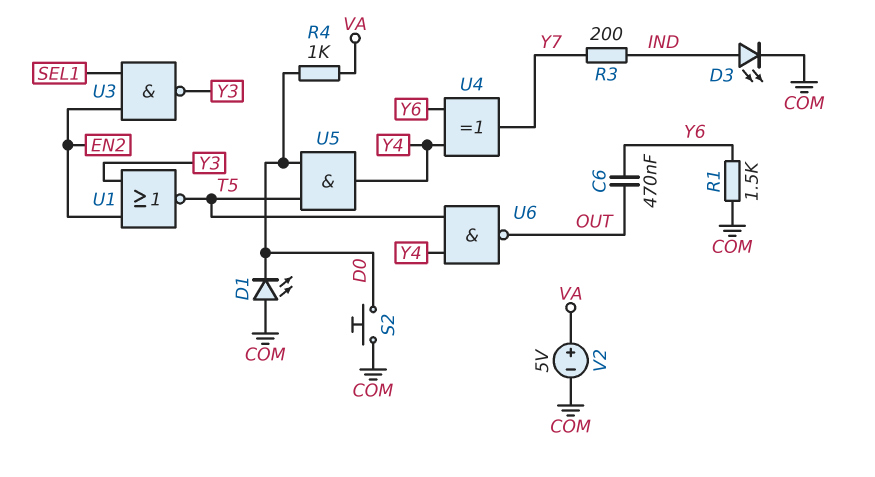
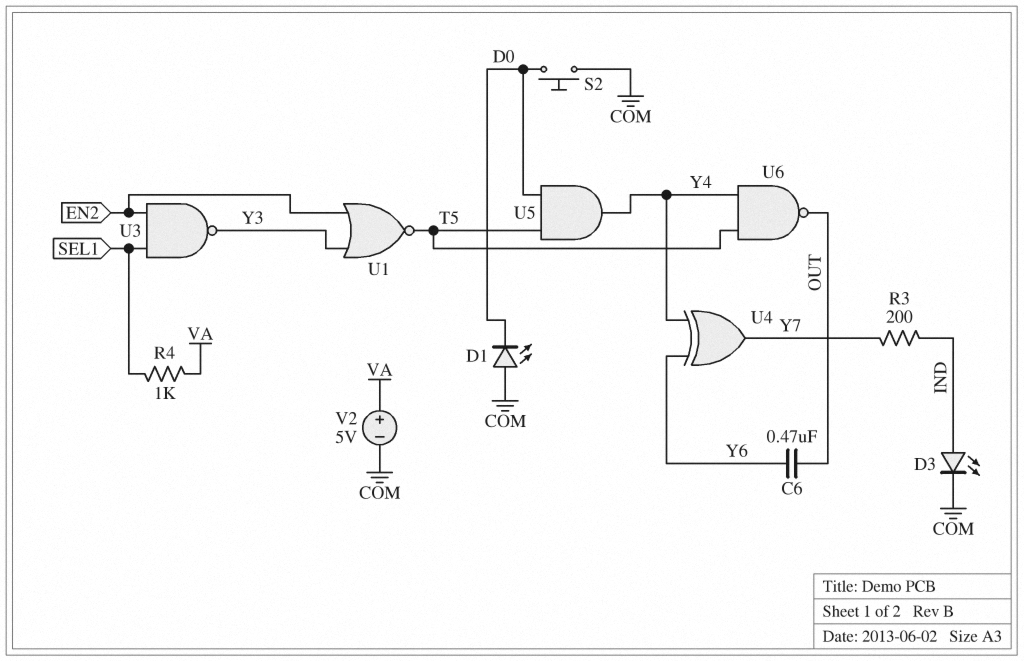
R1: 1.5k (COM, Y6) -> none
R4: 1k (D0, VA) -> 1k (SEL1, VA)

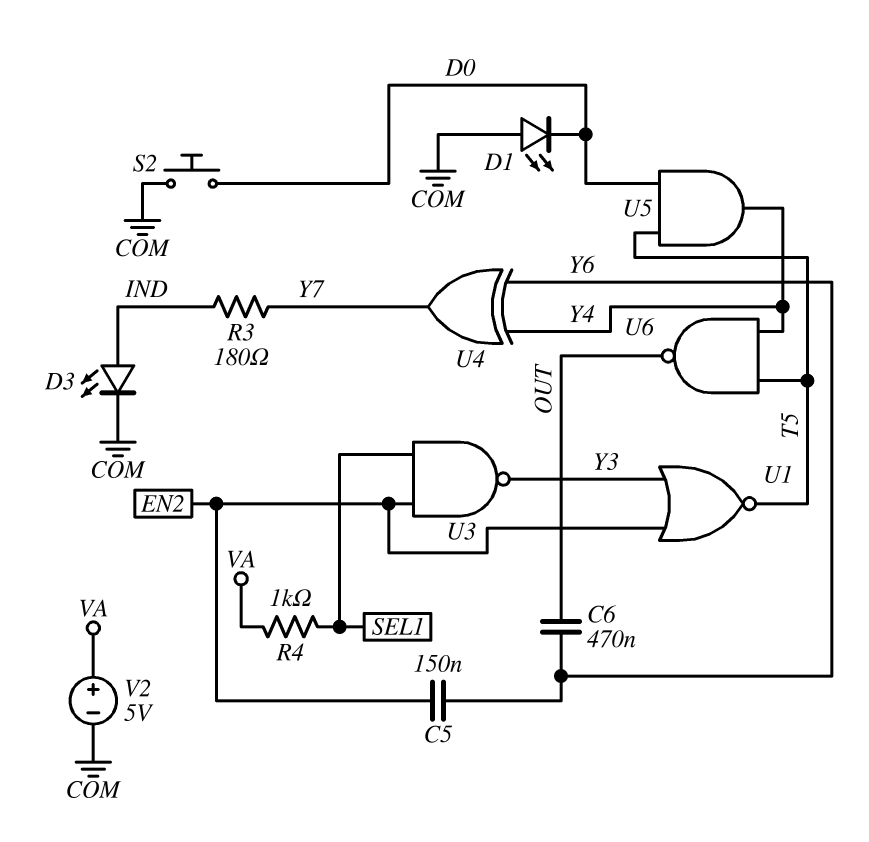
C5: none -> 150nF (EN2, Y6)
R3: 200 (IND, Y7) -> 180 (IND, Y7)

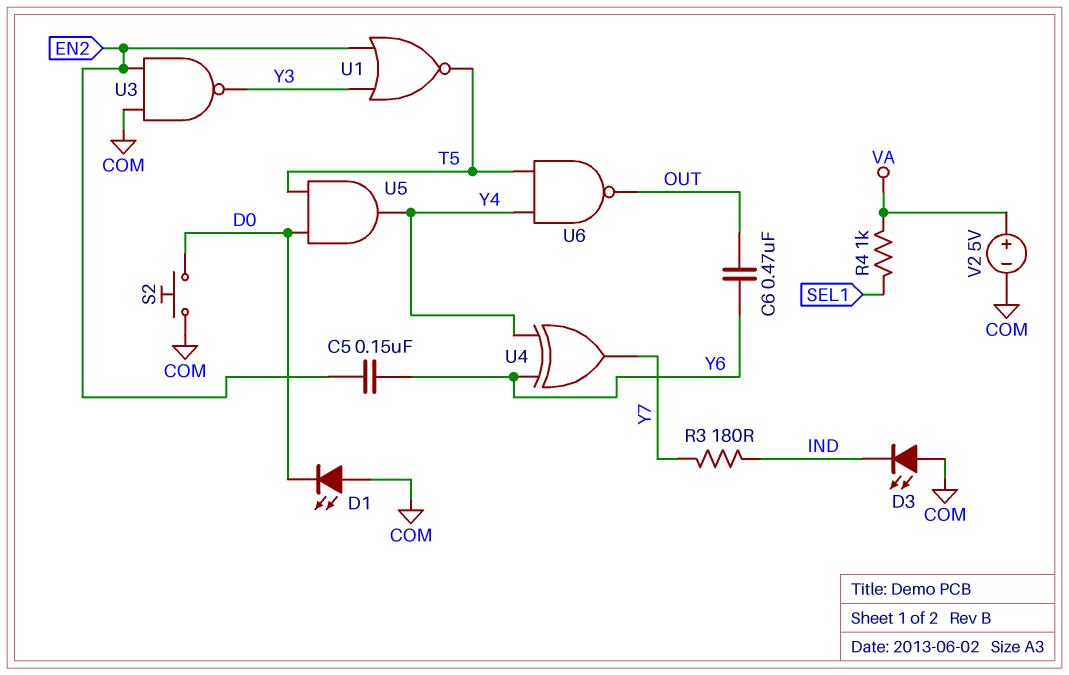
D3: LED (A IND, K COM) -> LED (A COM, K IND)
U3: NAND (in EN2, in SEL1, out Y3) -> NAND (in COM, in EN2, out Y3)

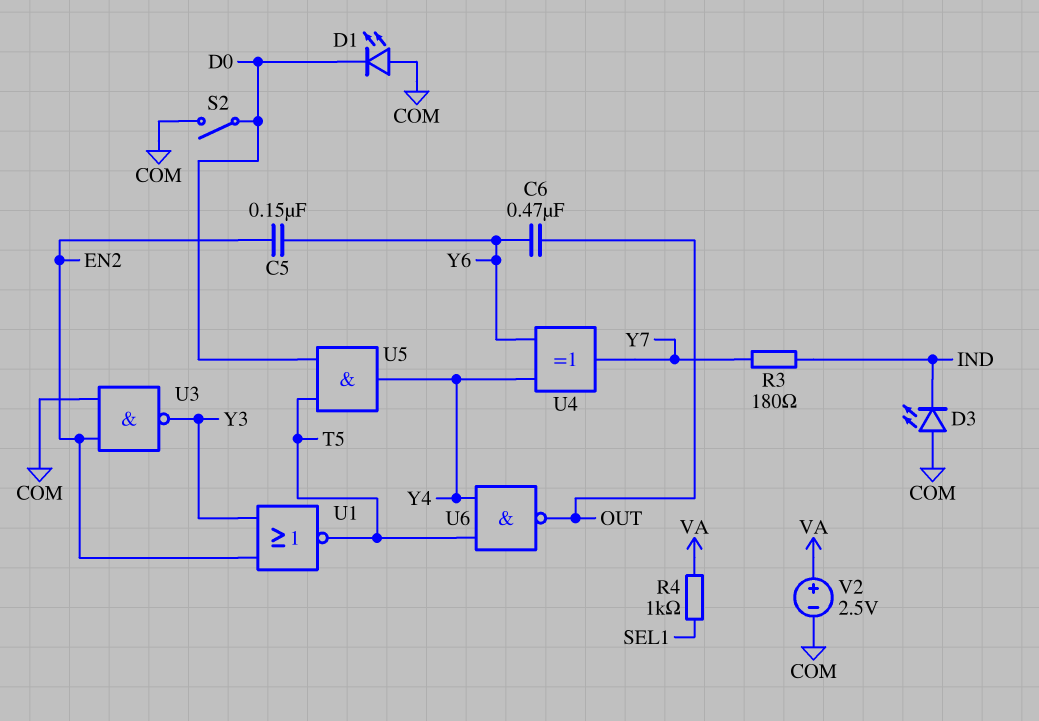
S2: button (COM, D0) -> switch (COM, D0)
V2: 5V (plus VA, minus COM) -> 2.5V (plus VA, minus COM)

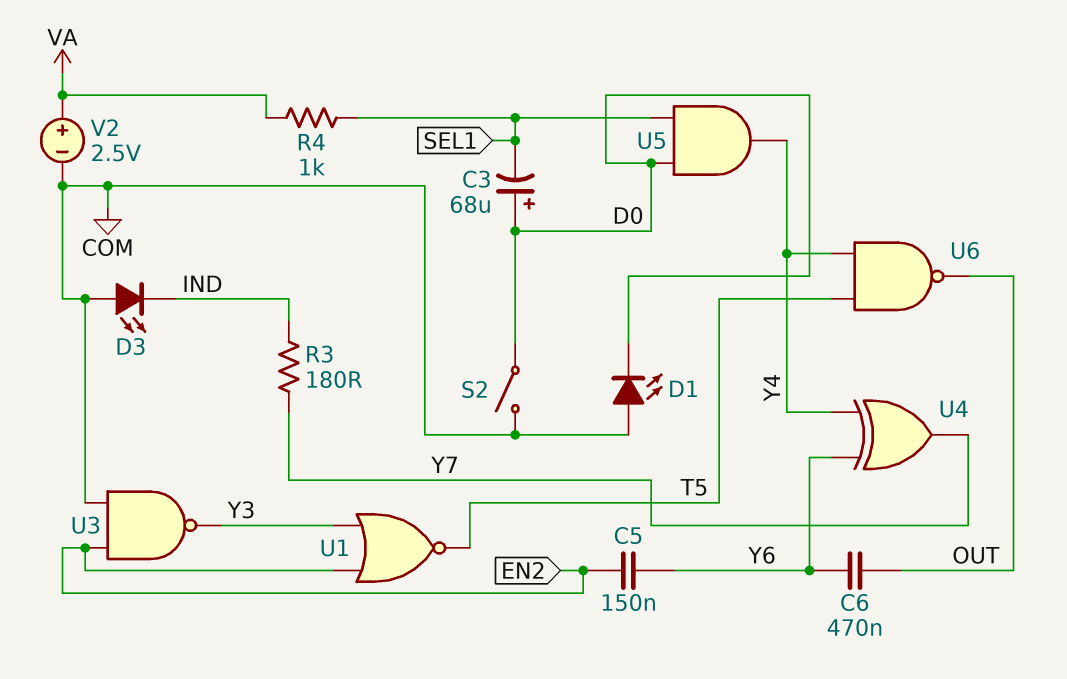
C3: none -> 68uF (plus D0, minus SEL1)
U5: AND (in D0, in T5, out Y4) -> AND (in D0, in SEL1, out Y4)

